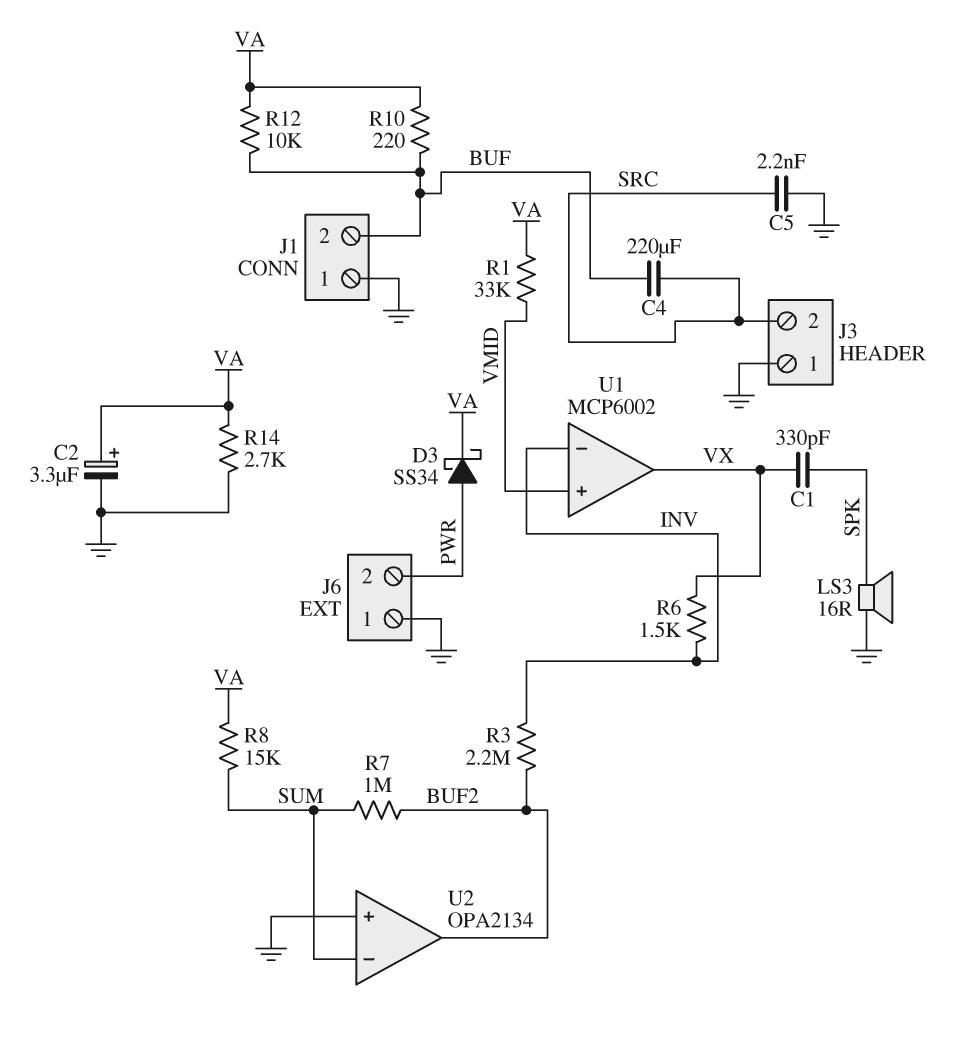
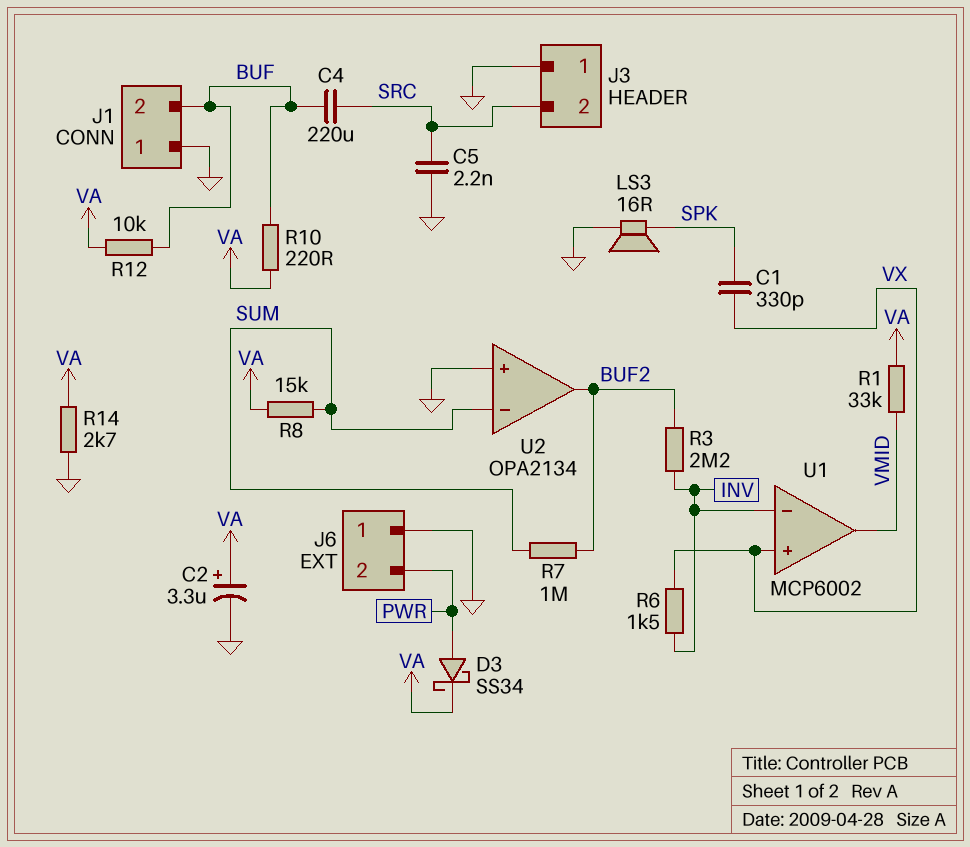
U1 pin in+: VMID -> VX
U1 pin out: VX -> VMID

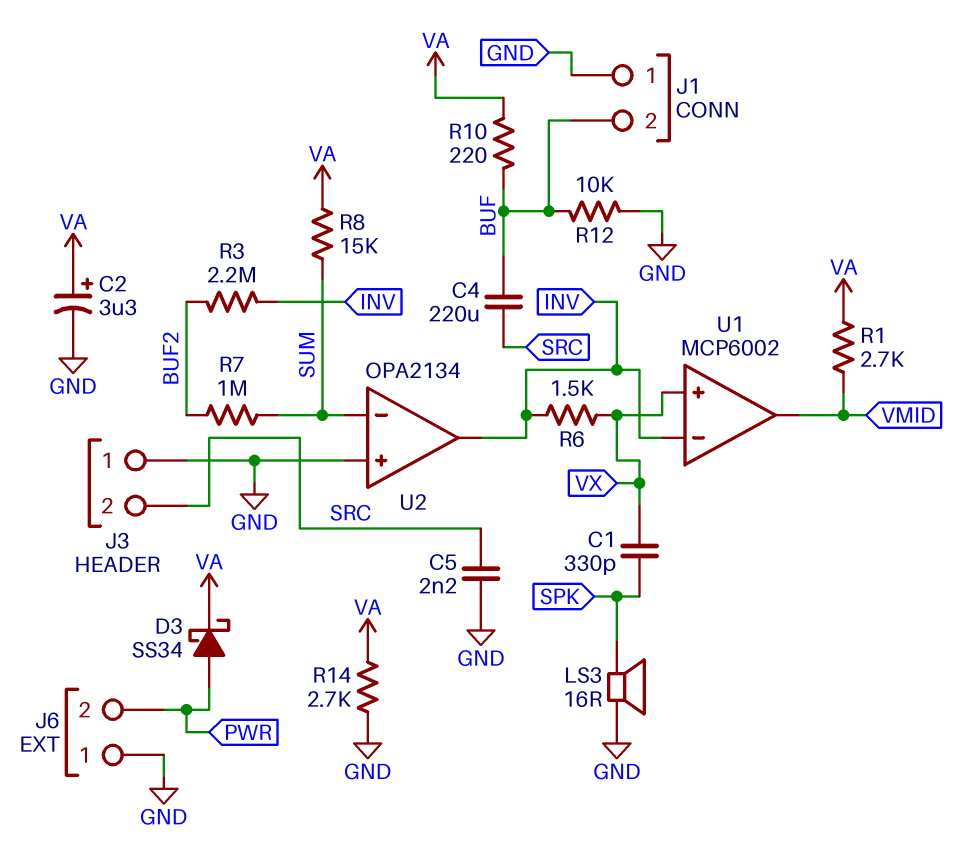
R1: 33k (VA, VMID) -> 2.7k (VA, VMID)
R12: 10k (BUF, VA) -> 10k (BUF, GND)
U2 pin out: BUF2 -> INV

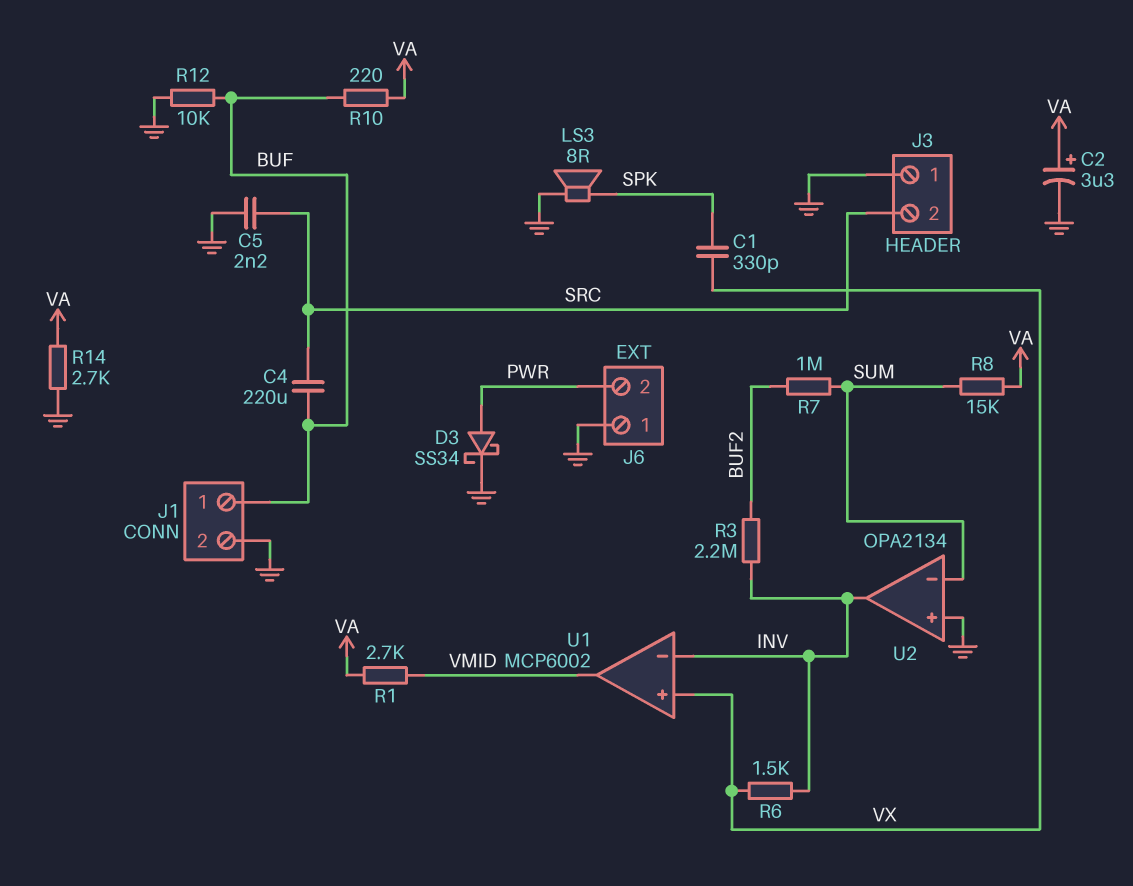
D3: schottky SS34 (A PWR, K VA) -> schottky SS34 (A PWR, K GND)
J1 pin 1: GND -> BUF
J1 pin 2: BUF -> GND
LS3: speaker 16R (GND, SPK) -> speaker 8R (GND, SPK)

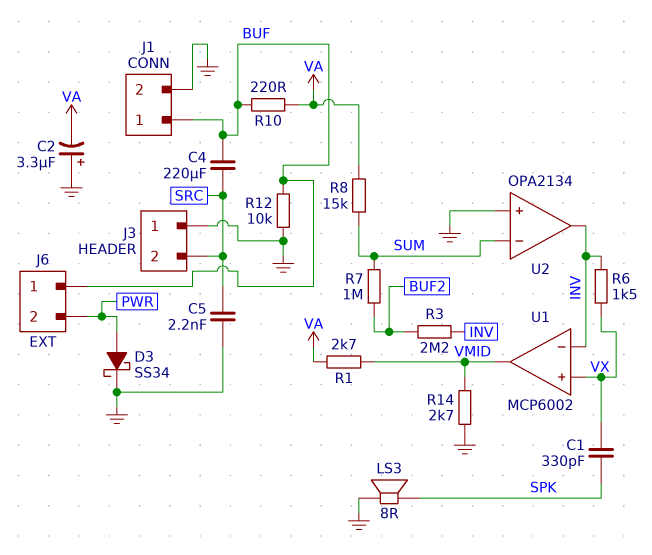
C2: 3.3uF (plus VA, minus GND) -> 3.3uF (plus GND, minus VA)
J6 pin 1: GND -> BUF
R14: 2.7k (GND, VA) -> 2.7k (GND, VMID)

